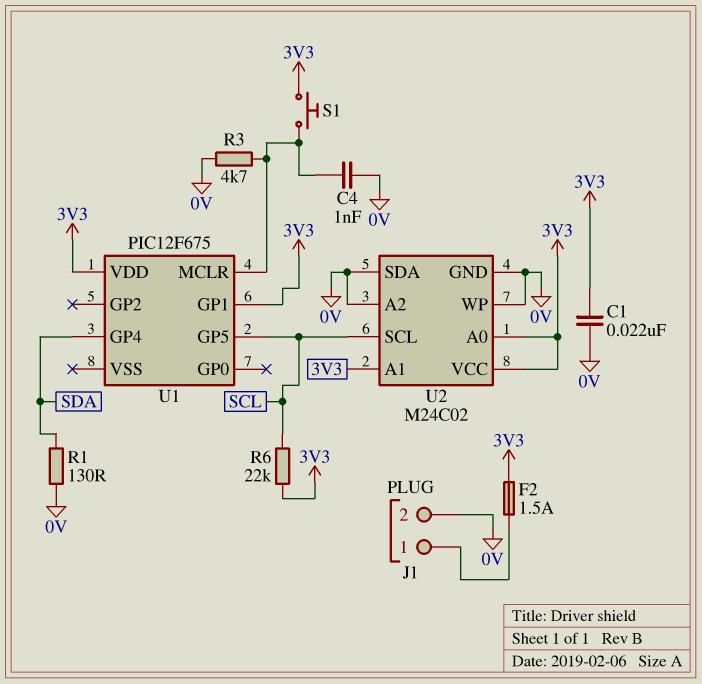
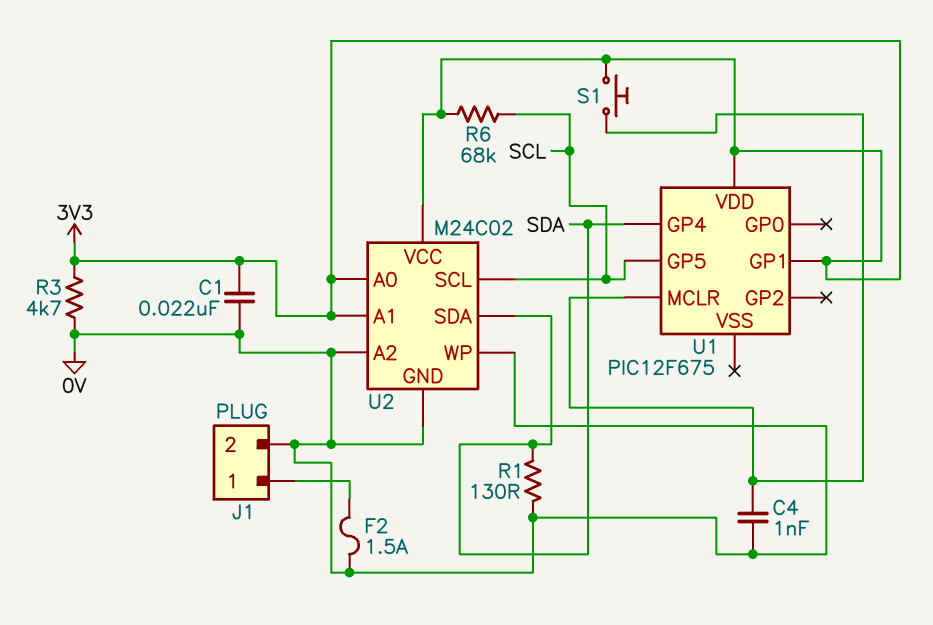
F2: 1.5A (3V3, J1/1) -> 1.5A (0V, J1/1)
R3: 4.7k (0V, U1/MCLR) -> 4.7k (0V, 3V3)
R6: 22k (3V3, SCL) -> 68k (3V3, SCL)
U2 pin SDA: 0V -> SDA

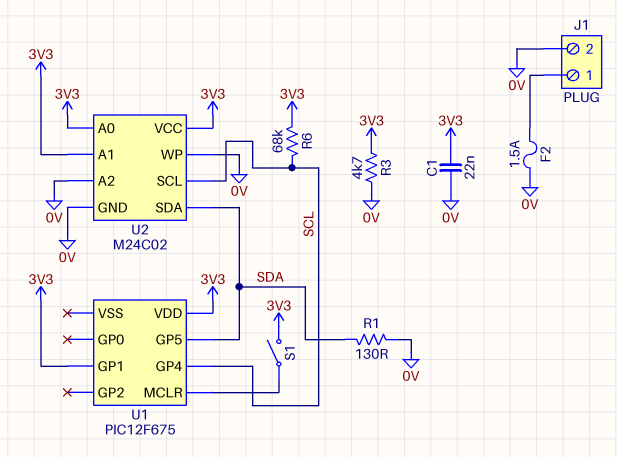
C4: 1nF (0V, U1/MCLR) -> none
S1: button (3V3, U1/MCLR) -> switch (3V3, U1/MCLR)
U1 pin GP4: SDA -> SCL
U1 pin GP5: SCL -> SDA

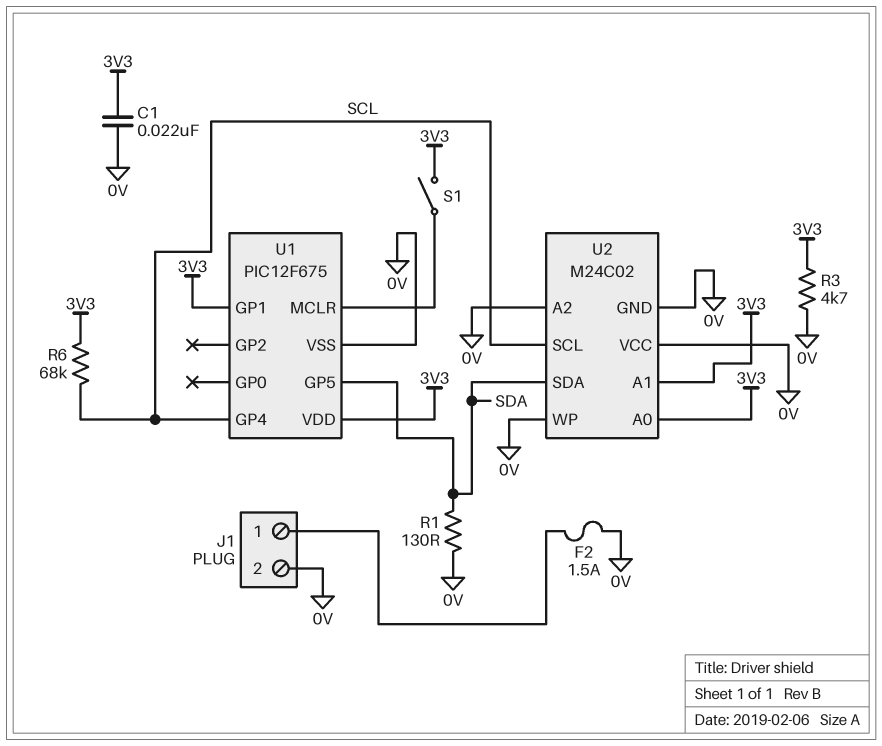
U1 pin VSS: none -> 0V
U2 pin VCC: 3V3 -> 0V

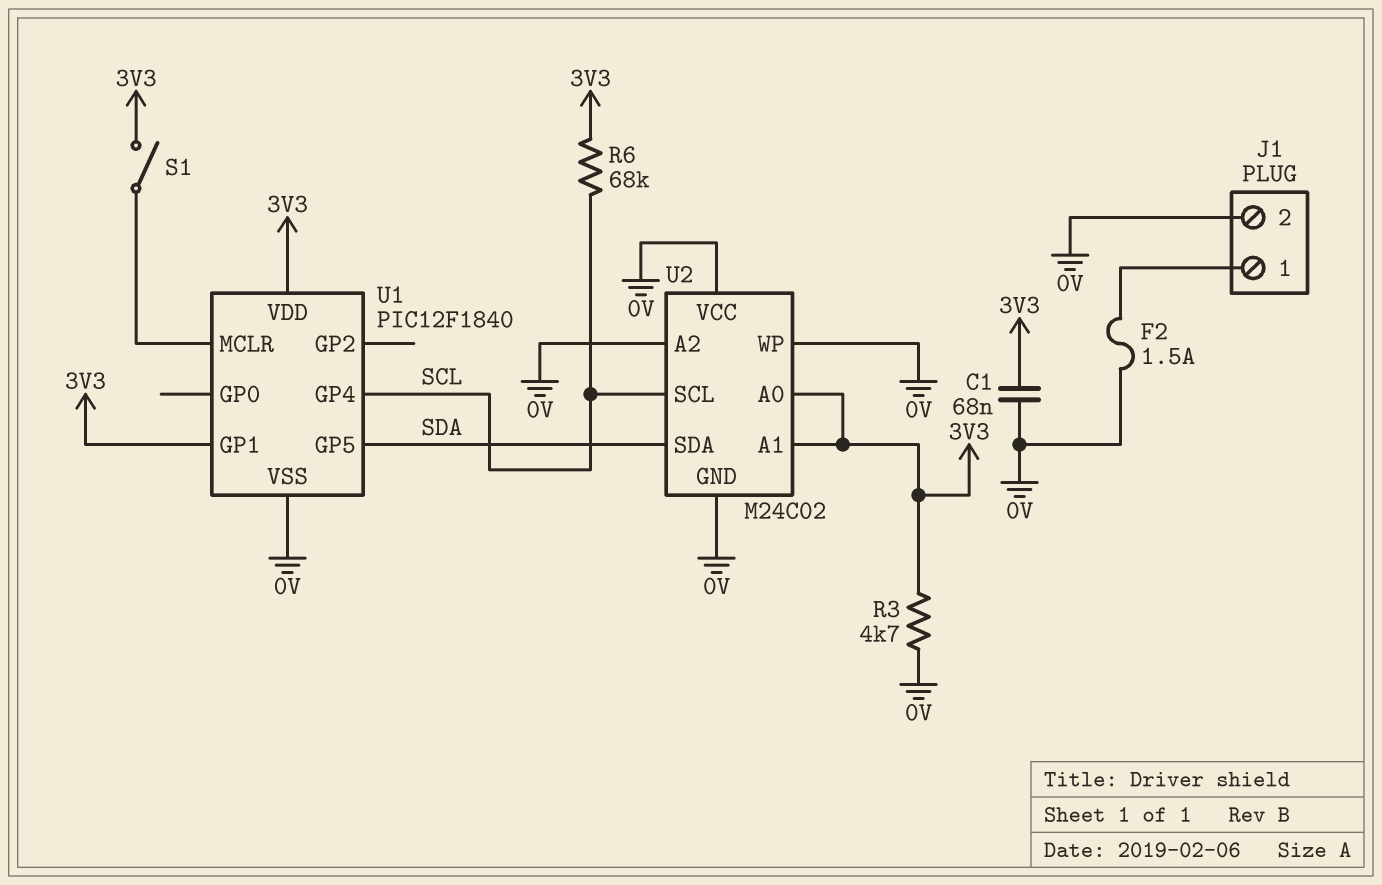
C1: 22nF (0V, 3V3) -> 68nF (0V, 3V3)
R1: 130 (0V, SDA) -> none
U1: PIC12F675 -> PIC12F1840

